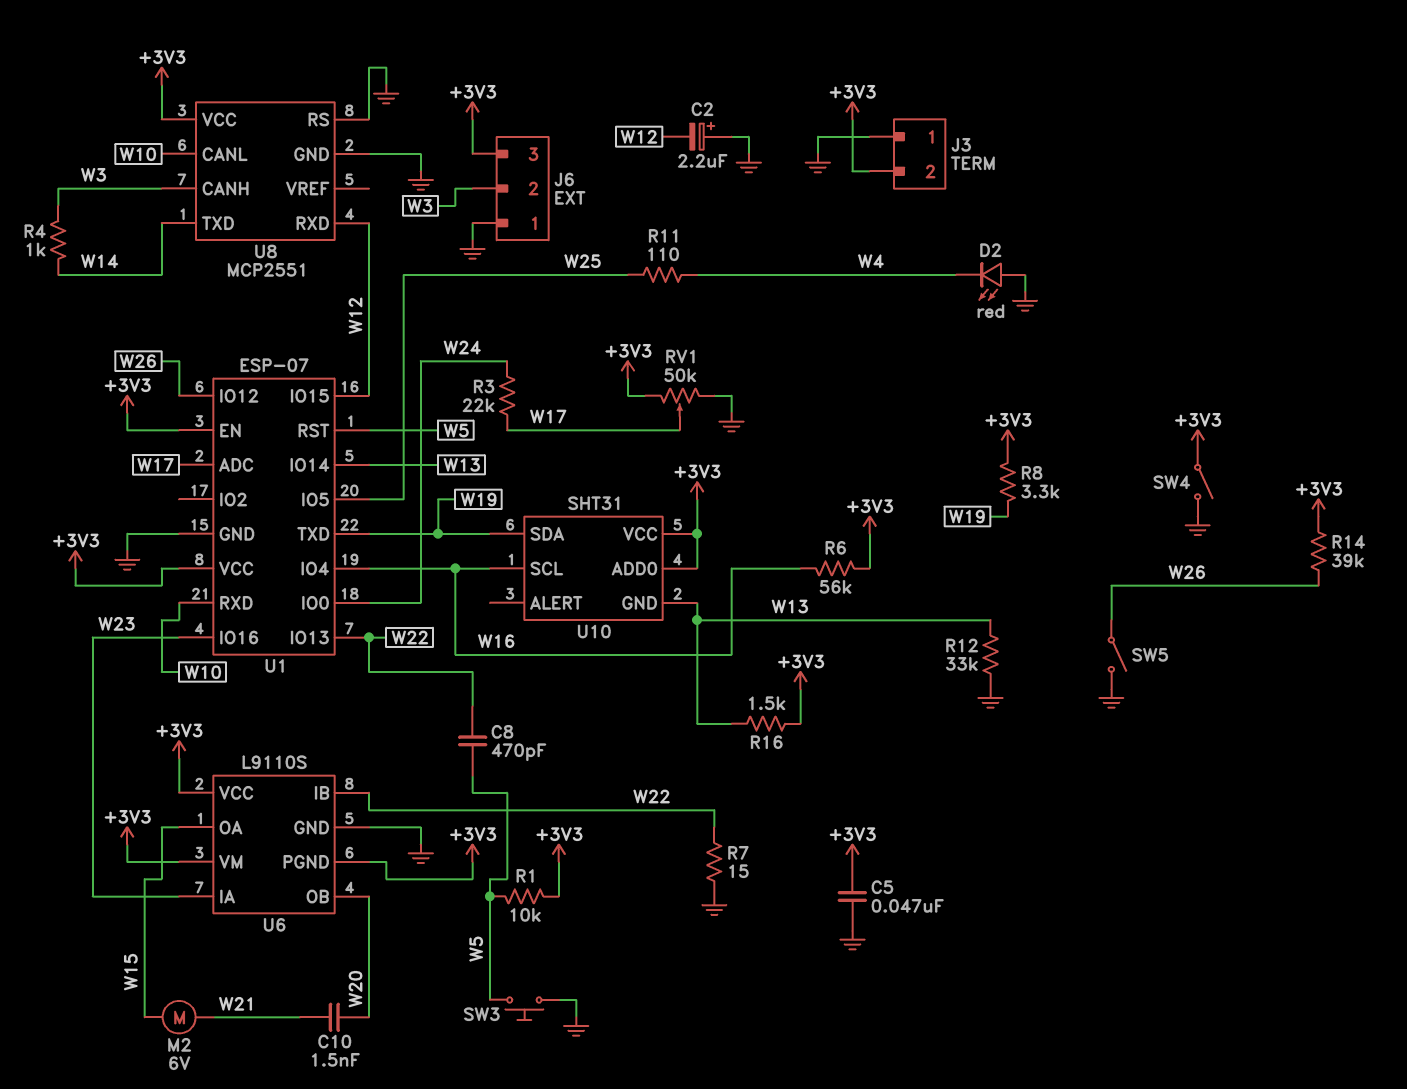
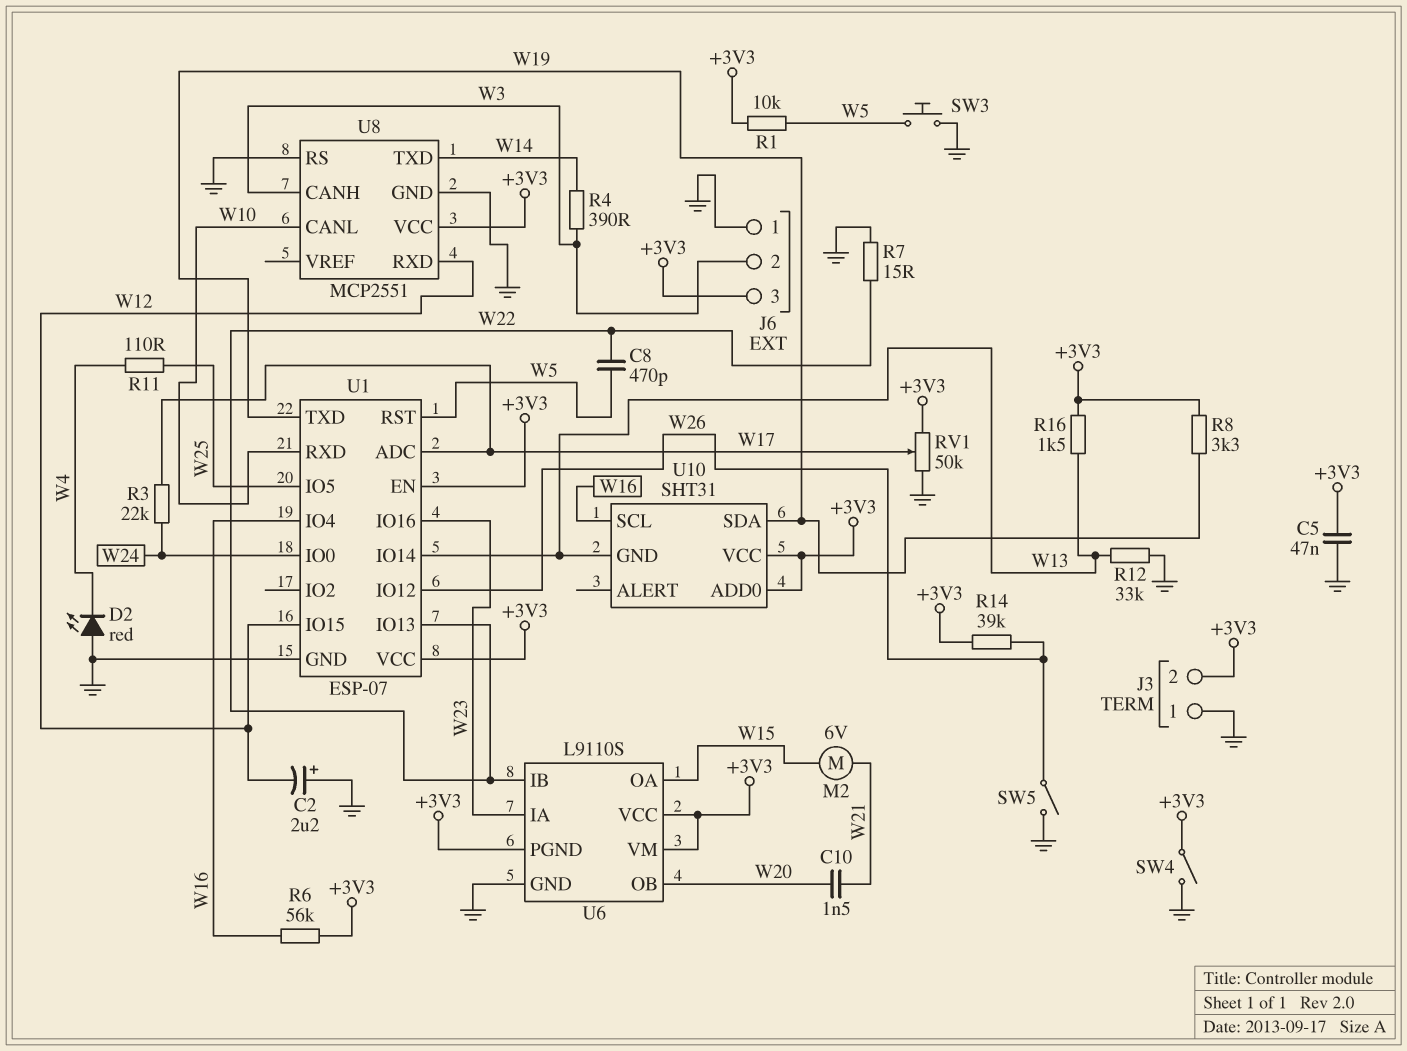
R4: 1k (W3, W14) -> 390 (W3, W14)

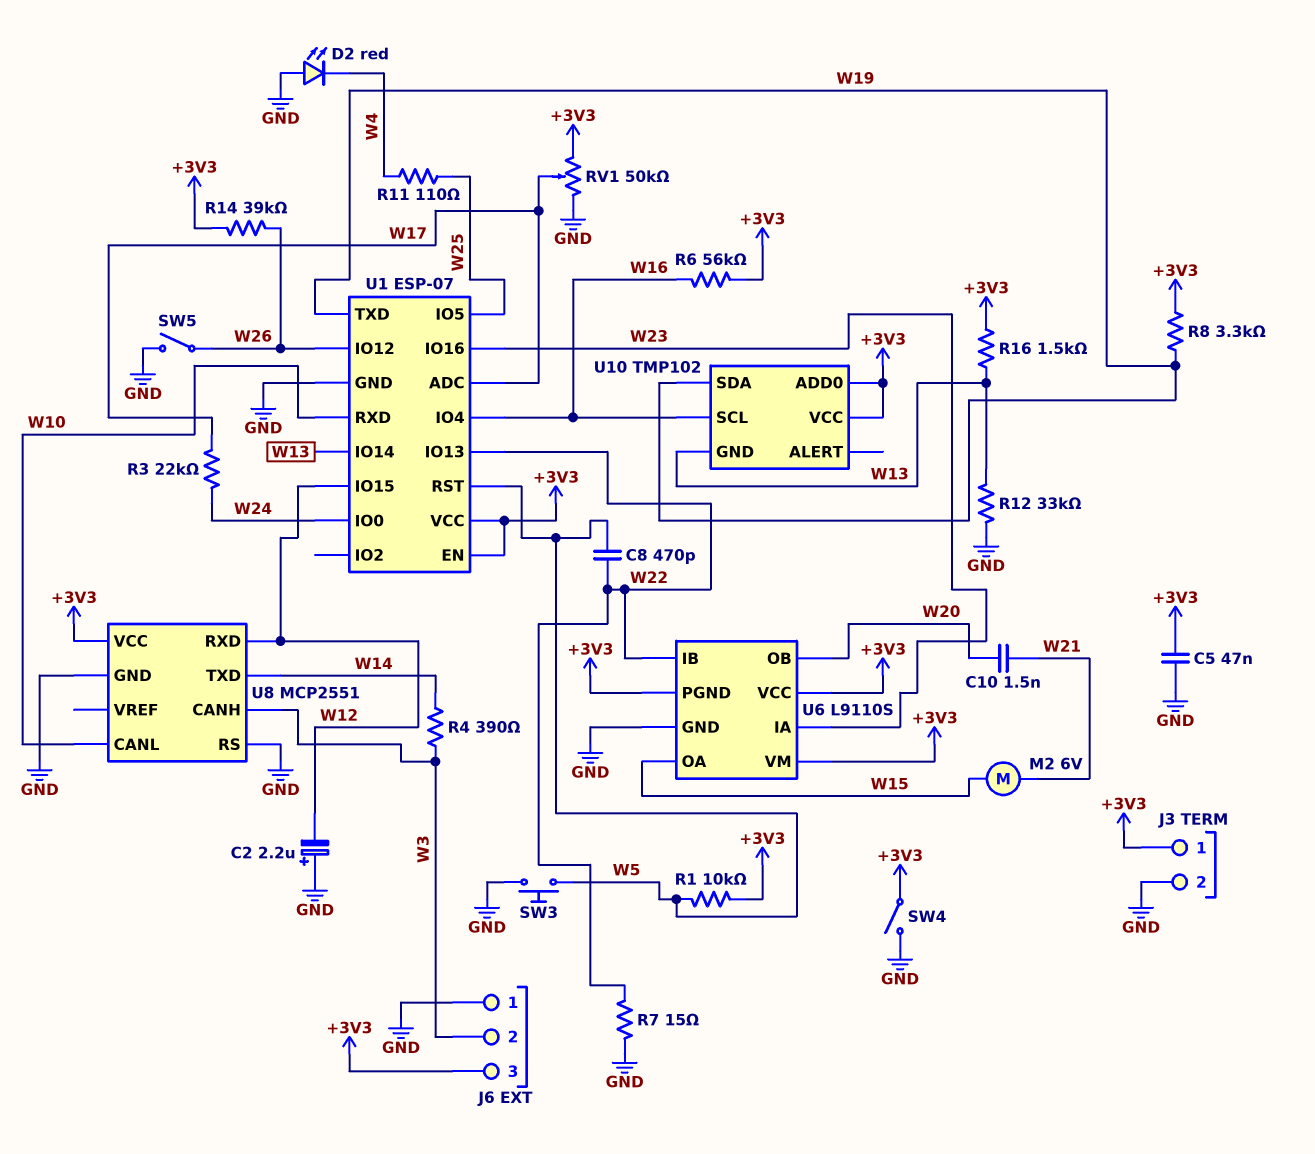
J3 pin 1: GND -> +3V3
J3 pin 2: +3V3 -> GND
U10: SHT31 -> TMP102

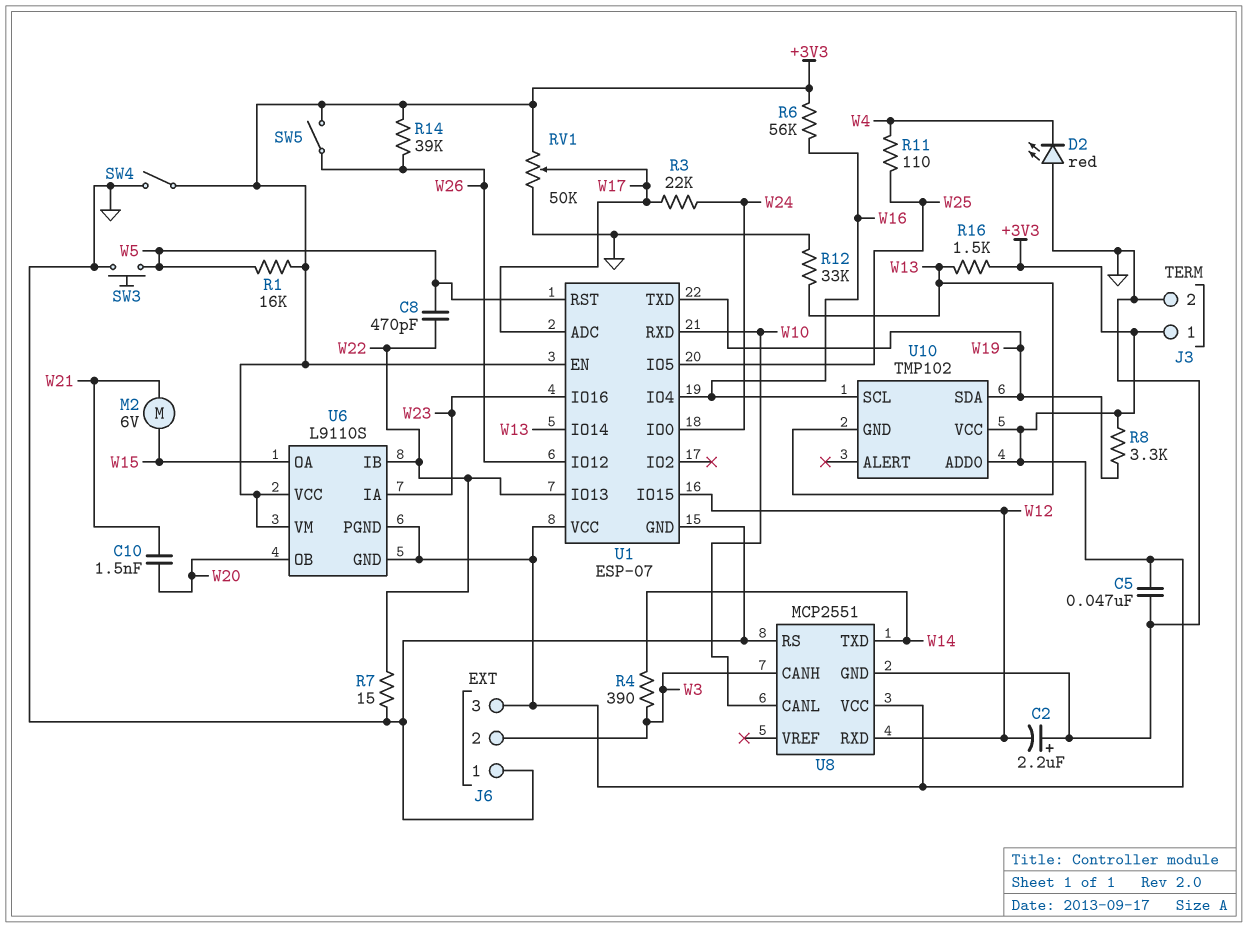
R1: 10k (+3V3, W5) -> 16k (+3V3, W5)
SW5: switch (GND, W26) -> switch (+3V3, W26)
U6 pin GND: GND -> +3V3

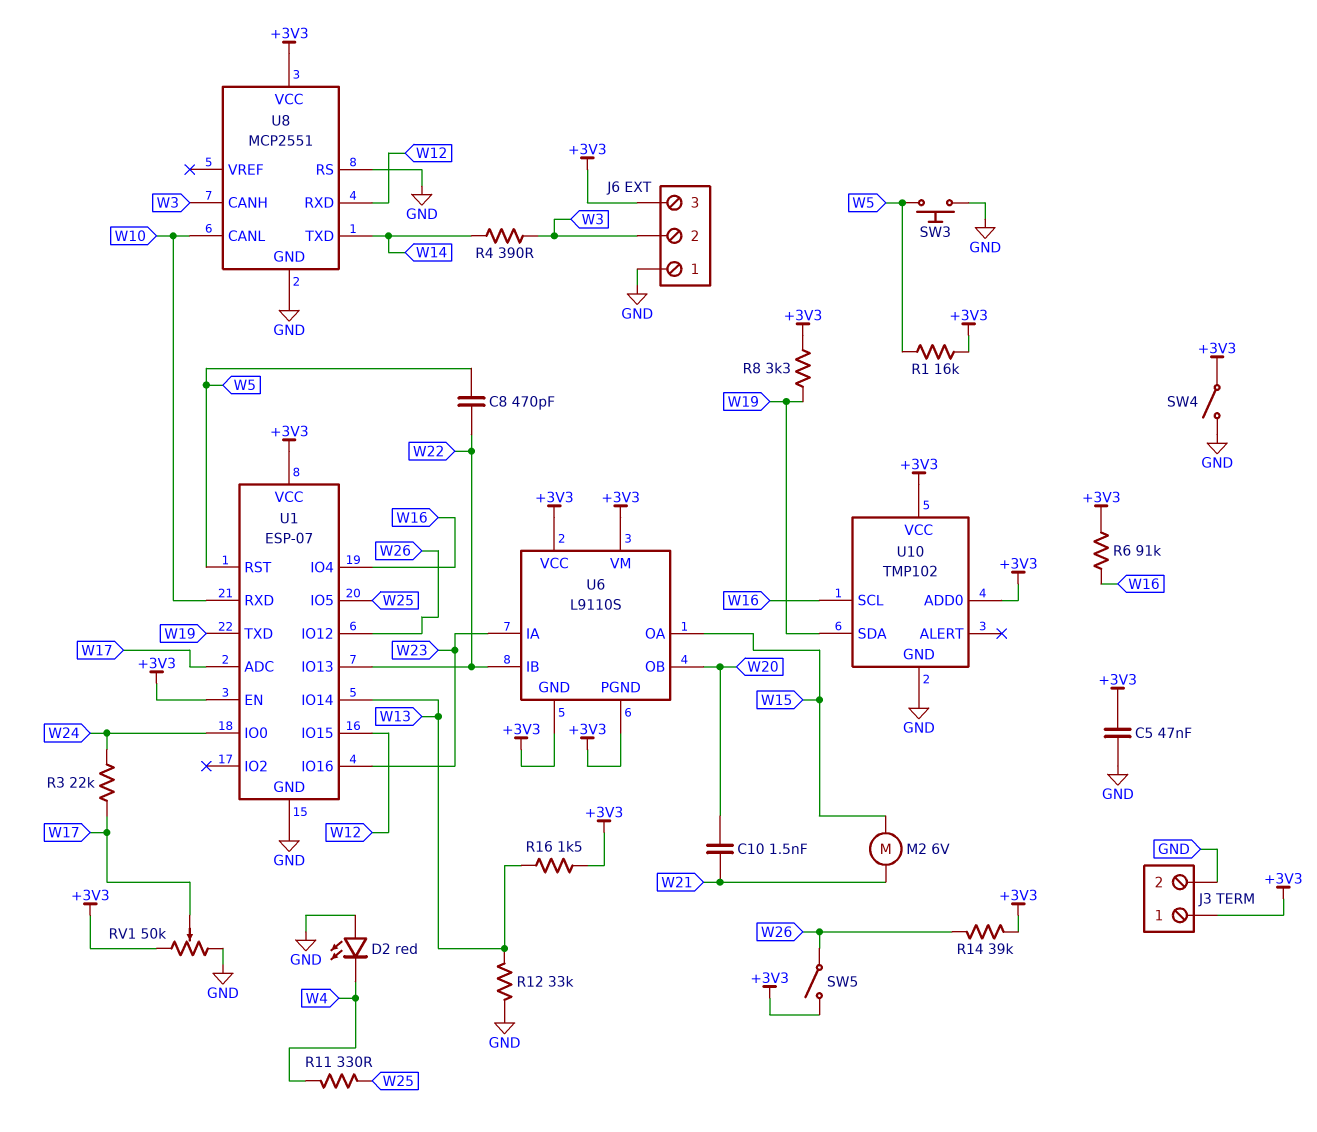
C2: 2.2uF (plus GND, minus W12) -> none
R6: 56k (+3V3, W16) -> 91k (+3V3, W16)
R7: 15 (GND, W22) -> none
R11: 110 (W4, W25) -> 330 (W4, W25)
U10 pin GND: W13 -> GND

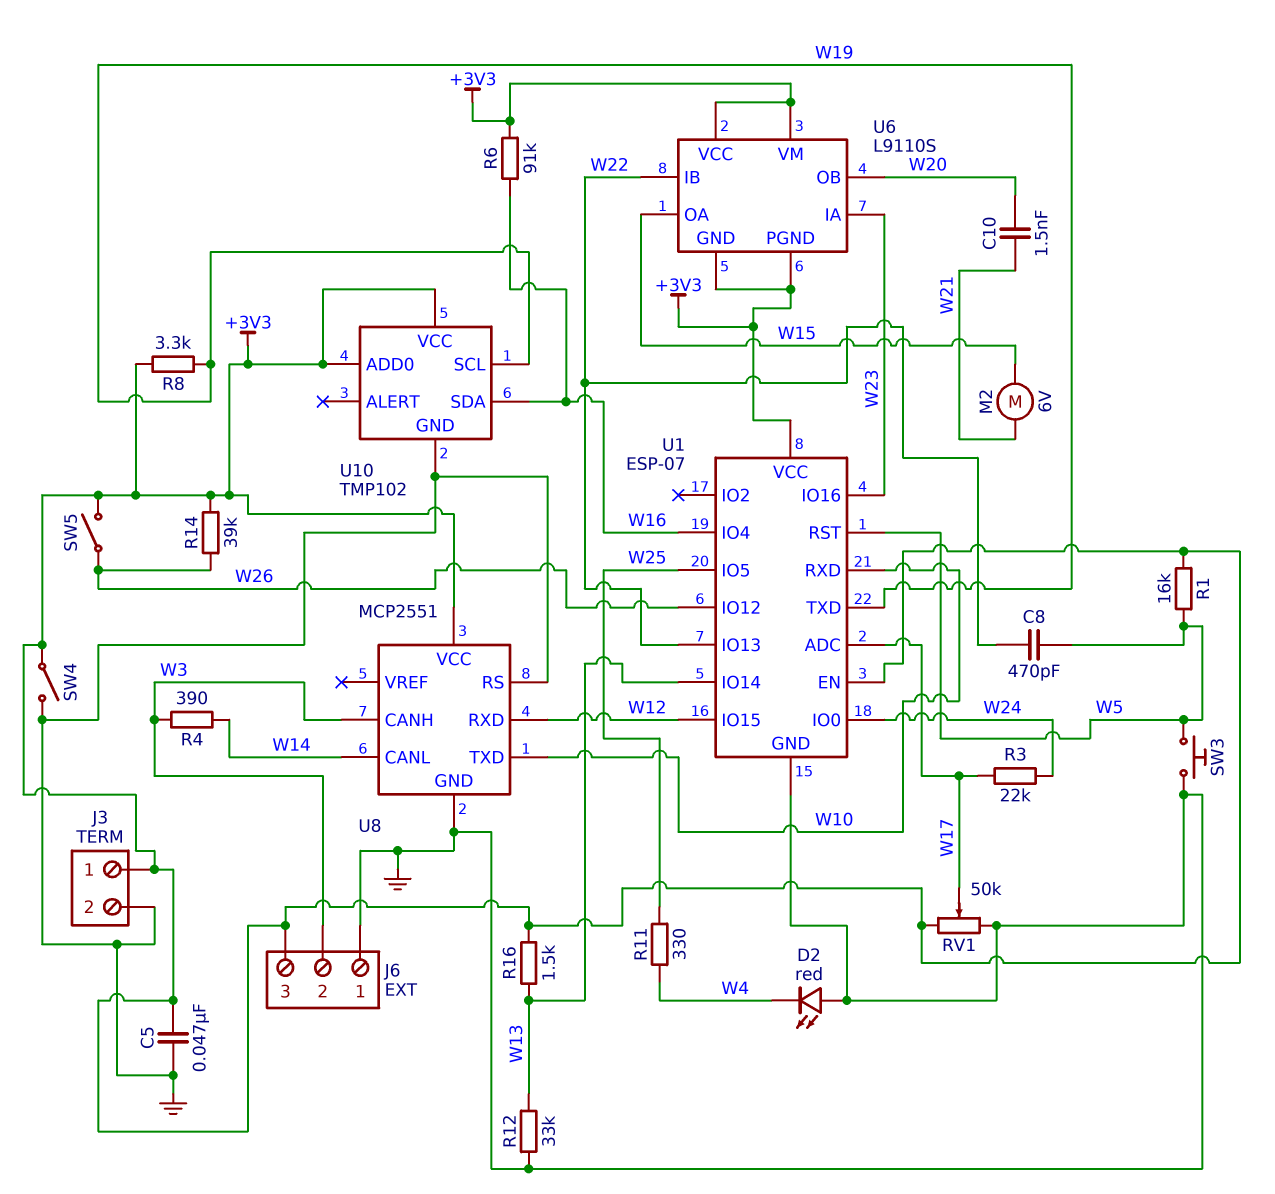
U8 pin CANL: W10 -> W14
U8 pin TXD: W14 -> W10
U10 pin SCL: W16 -> W19
U10 pin SDA: W19 -> W16

